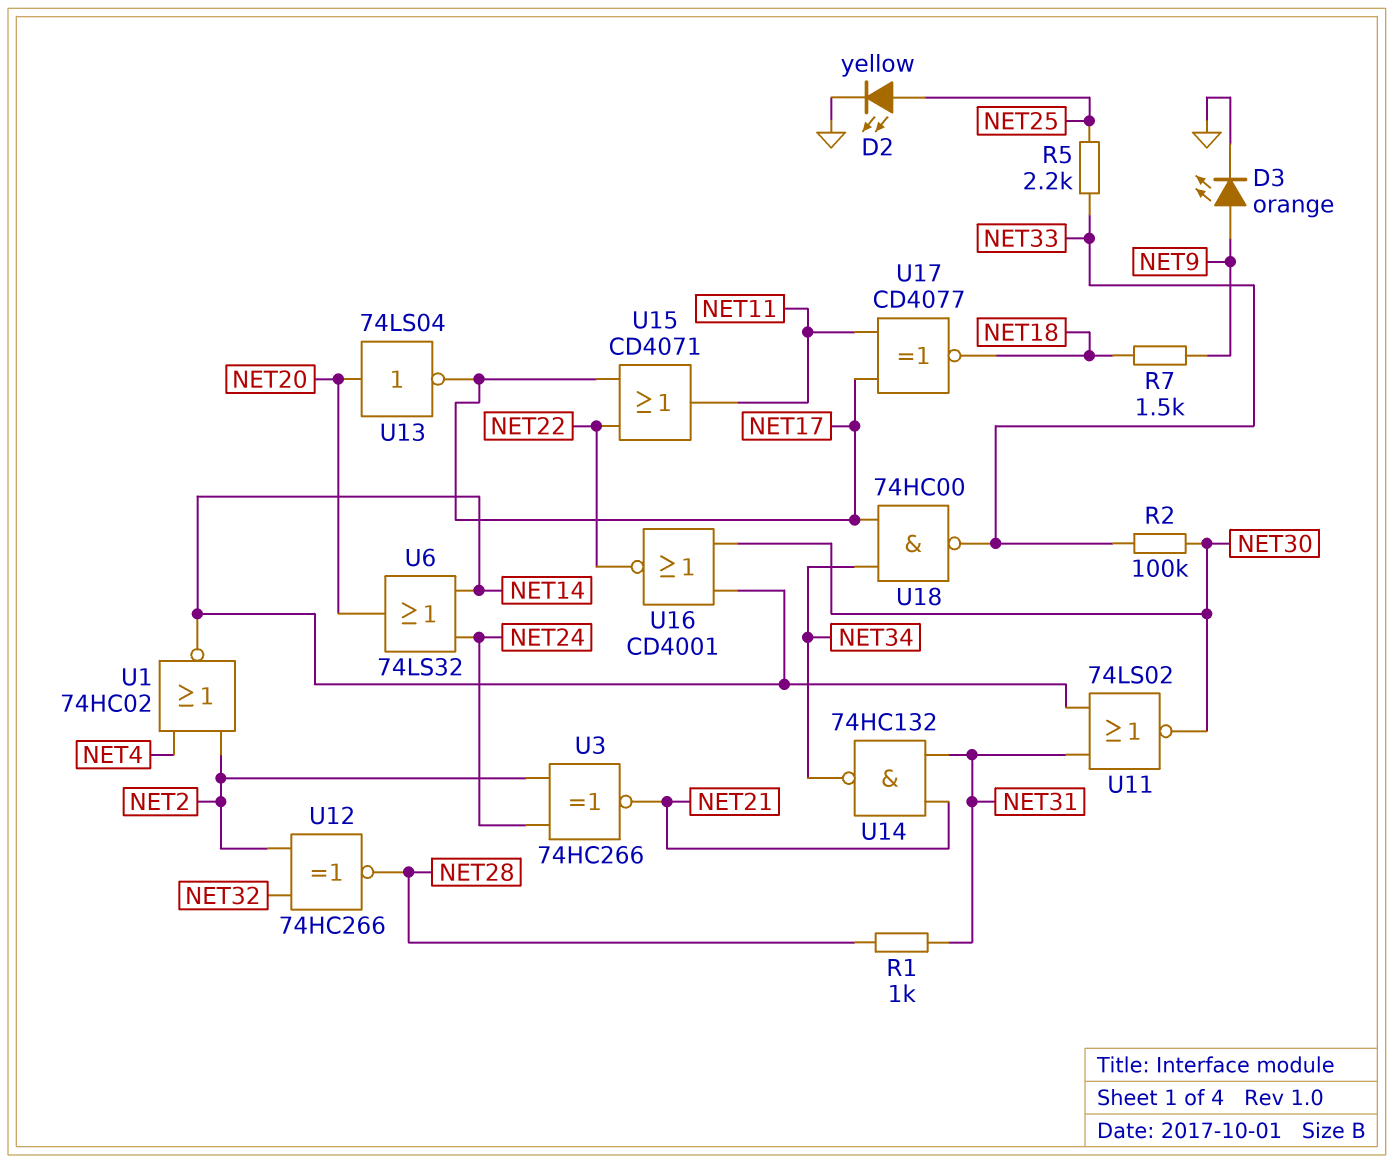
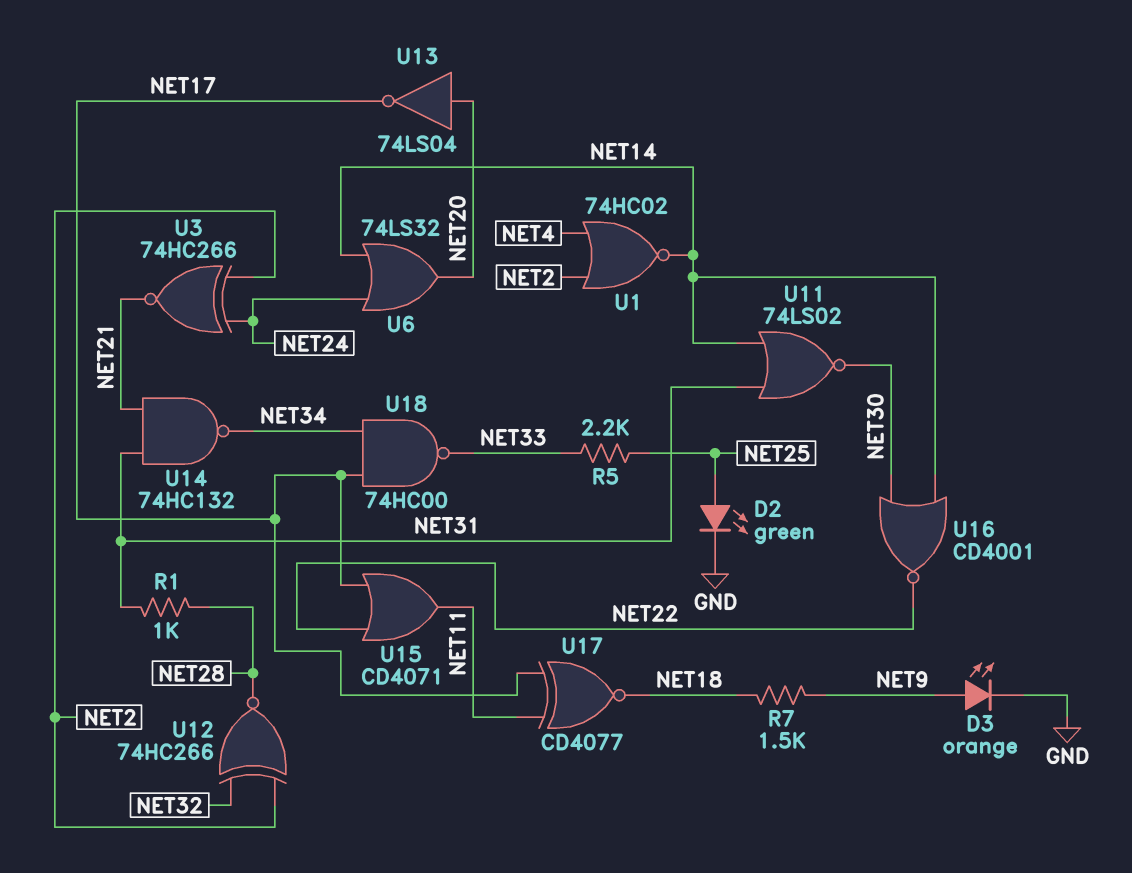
D2: LED yellow (A NET25, K GND) -> LED green (A NET25, K GND)
R2: 100k (NET30, NET33) -> none

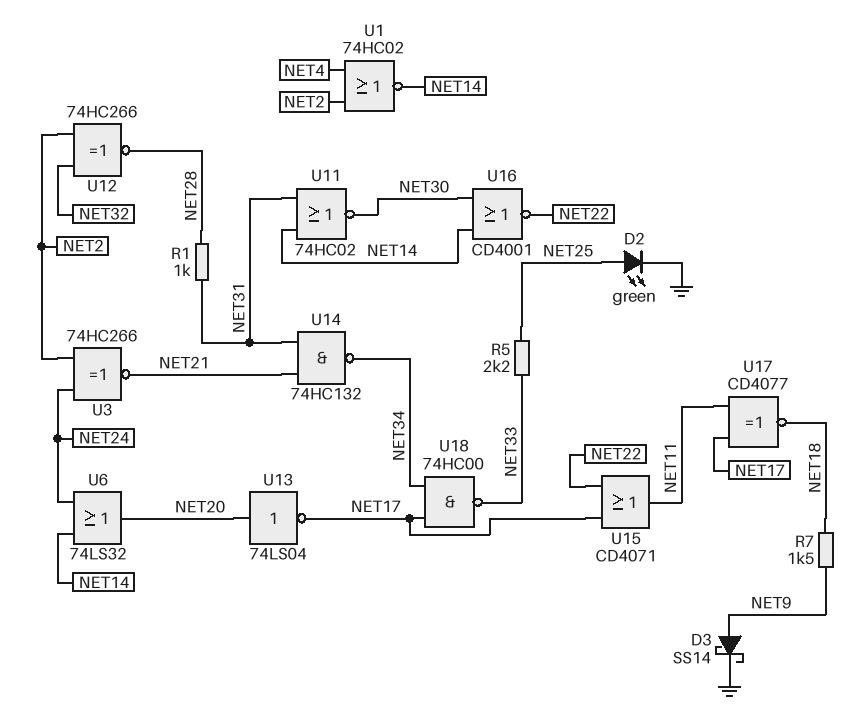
D3: LED orange (A NET9, K GND) -> schottky SS14 (A NET9, K GND)
U11: NOR 74LS02 (in NET14, in NET31, out NET30) -> NOR 74HC02 (in NET14, in NET31, out NET30)

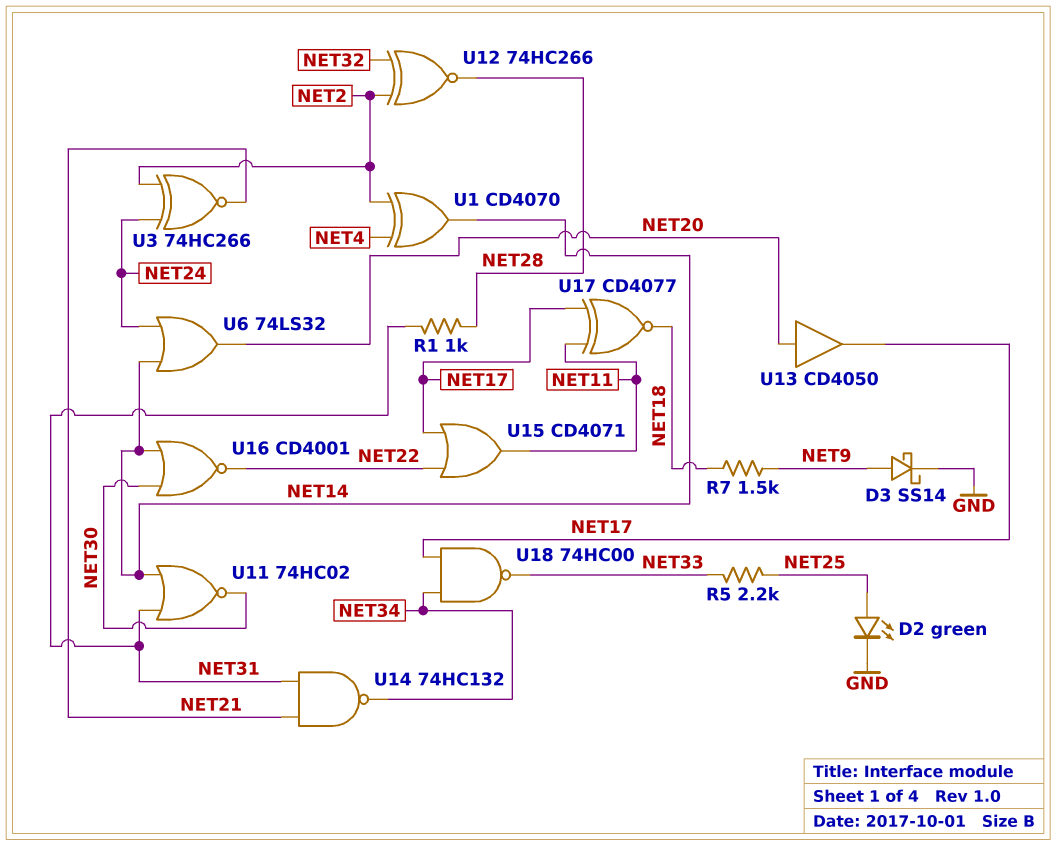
U1: NOR 74HC02 (in NET2, in NET4, out NET14) -> XOR CD4070 (in NET2, in NET4, out NET14)
U13: NOT 74LS04 (in NET20, out NET17) -> buffer CD4050 (in NET20, out NET17)

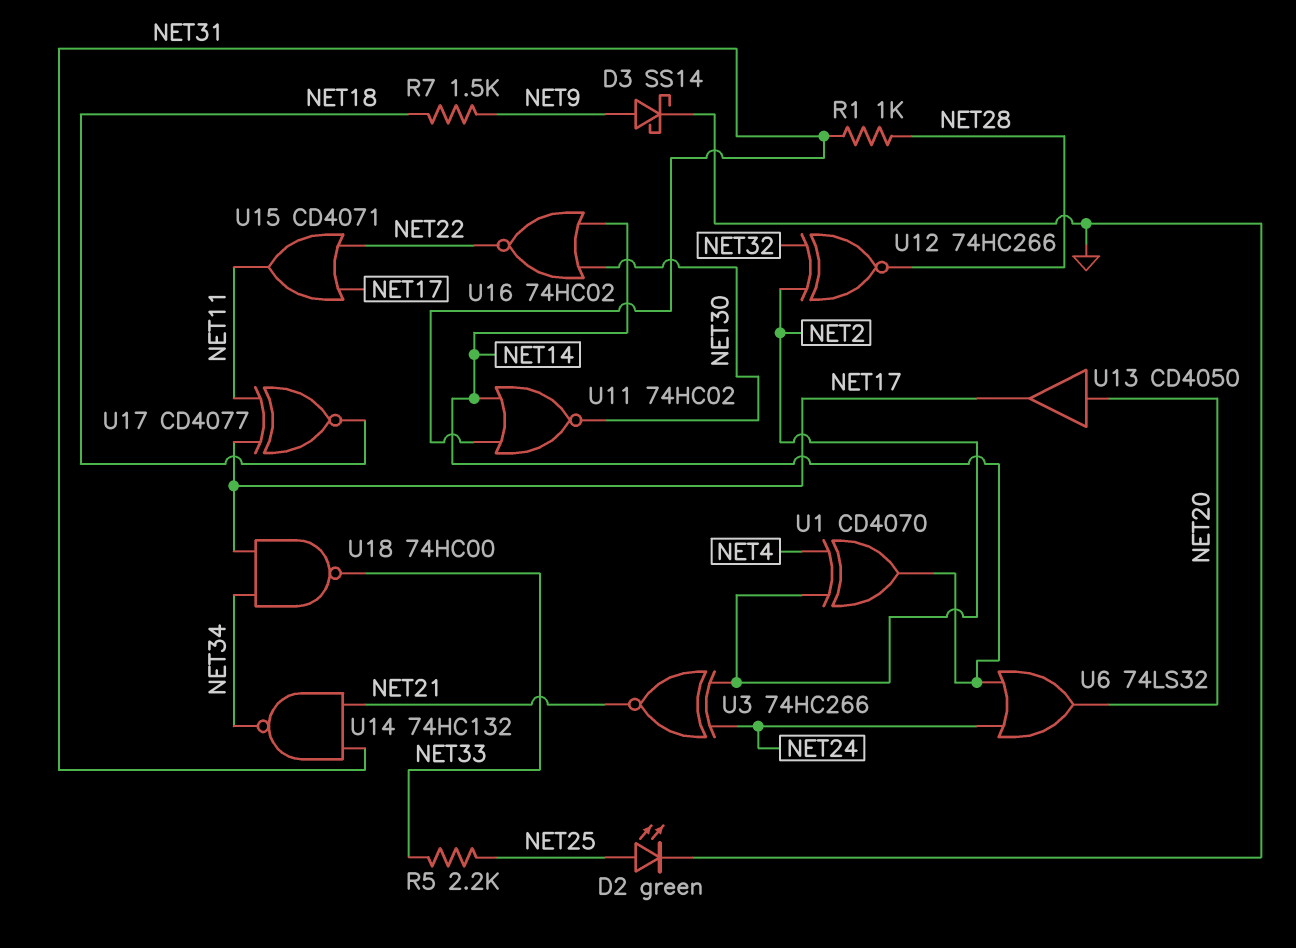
U16: NOR CD4001 (in NET14, in NET30, out NET22) -> NOR 74HC02 (in NET14, in NET30, out NET22)

